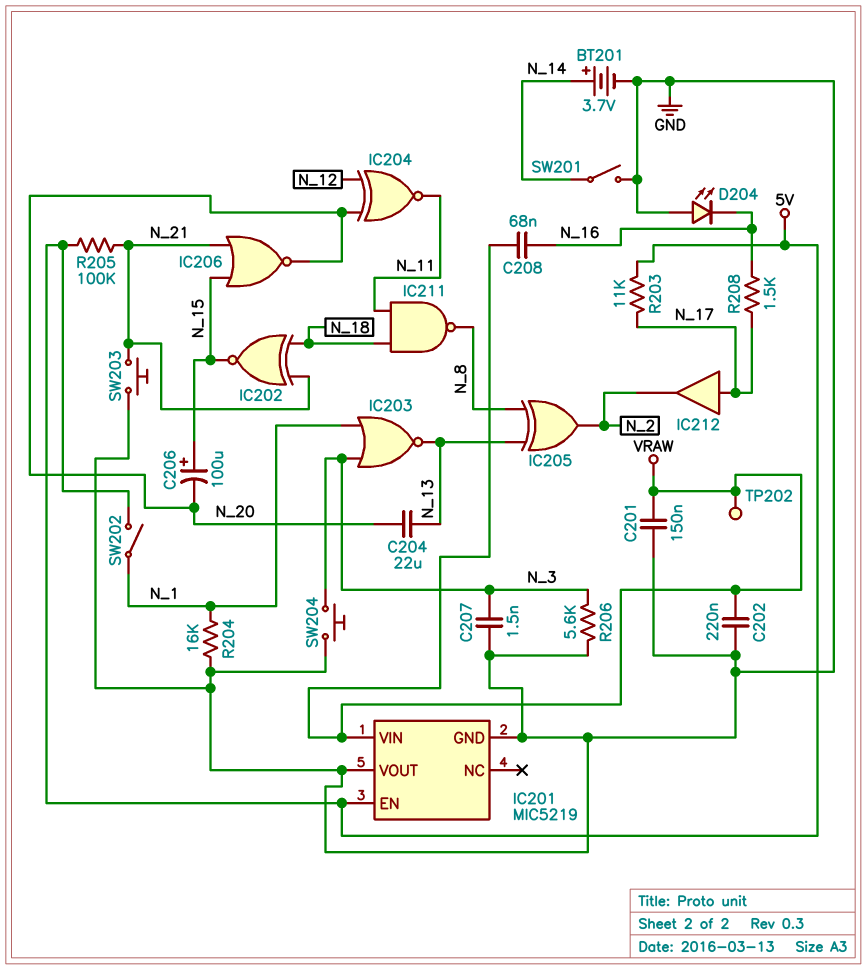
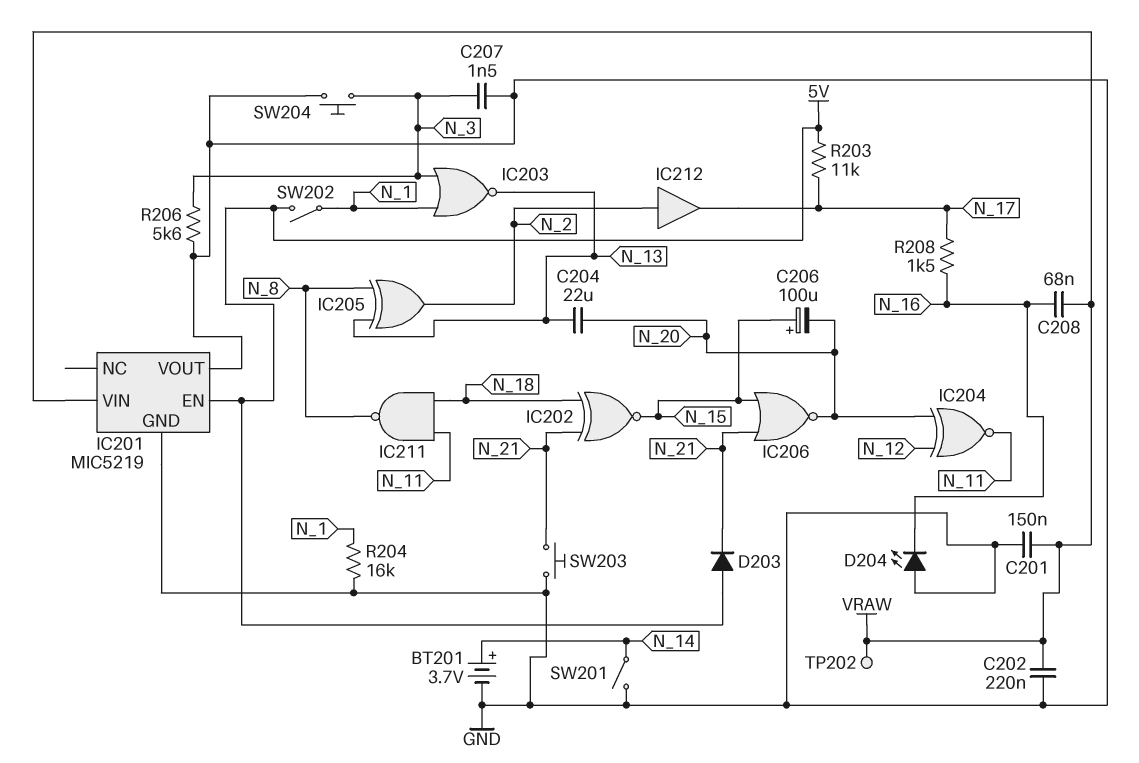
D203: none -> diode (A 5V, K N_21)
IC212: buffer (in N_17, out N_2) -> buffer (in N_2, out N_17)
R205: 100k (5V, N_21) -> none

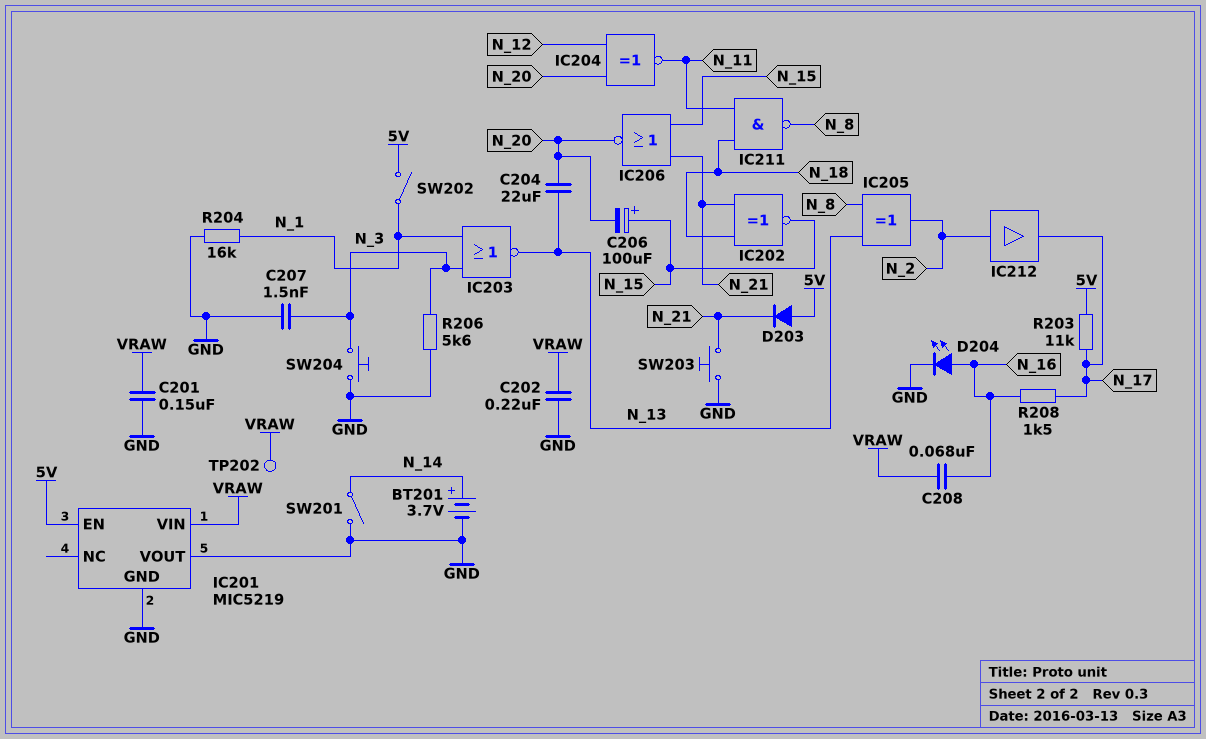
D204: LED (A GND, K N_16) -> LED (A N_16, K GND)

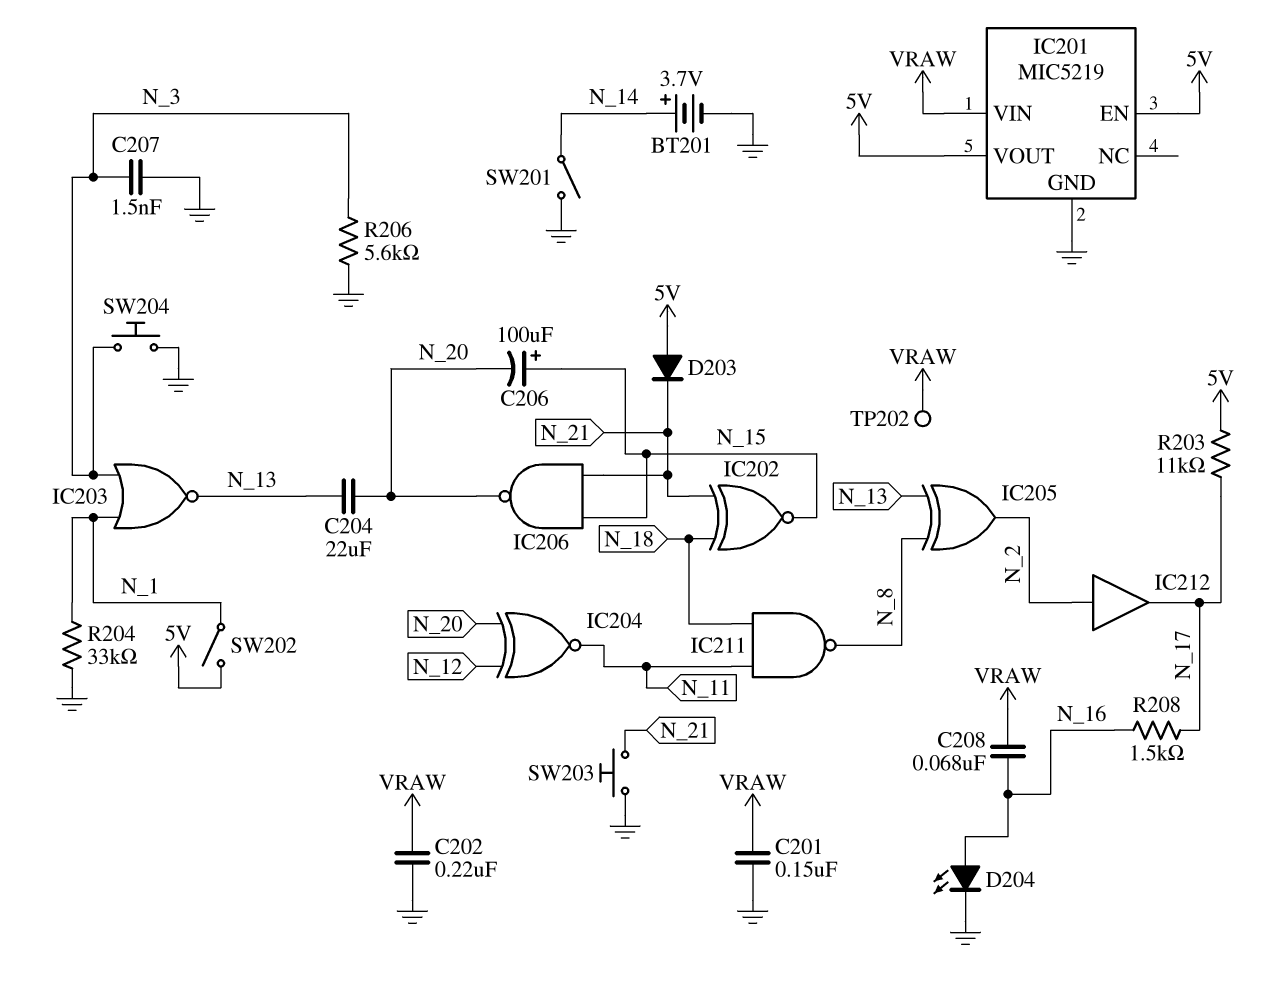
IC201 pin VOUT: GND -> 5V
IC206: NOR (in N_15, in N_21, out N_20) -> NAND (in N_15, in N_21, out N_20)
R204: 16k (GND, N_1) -> 33k (GND, N_1)

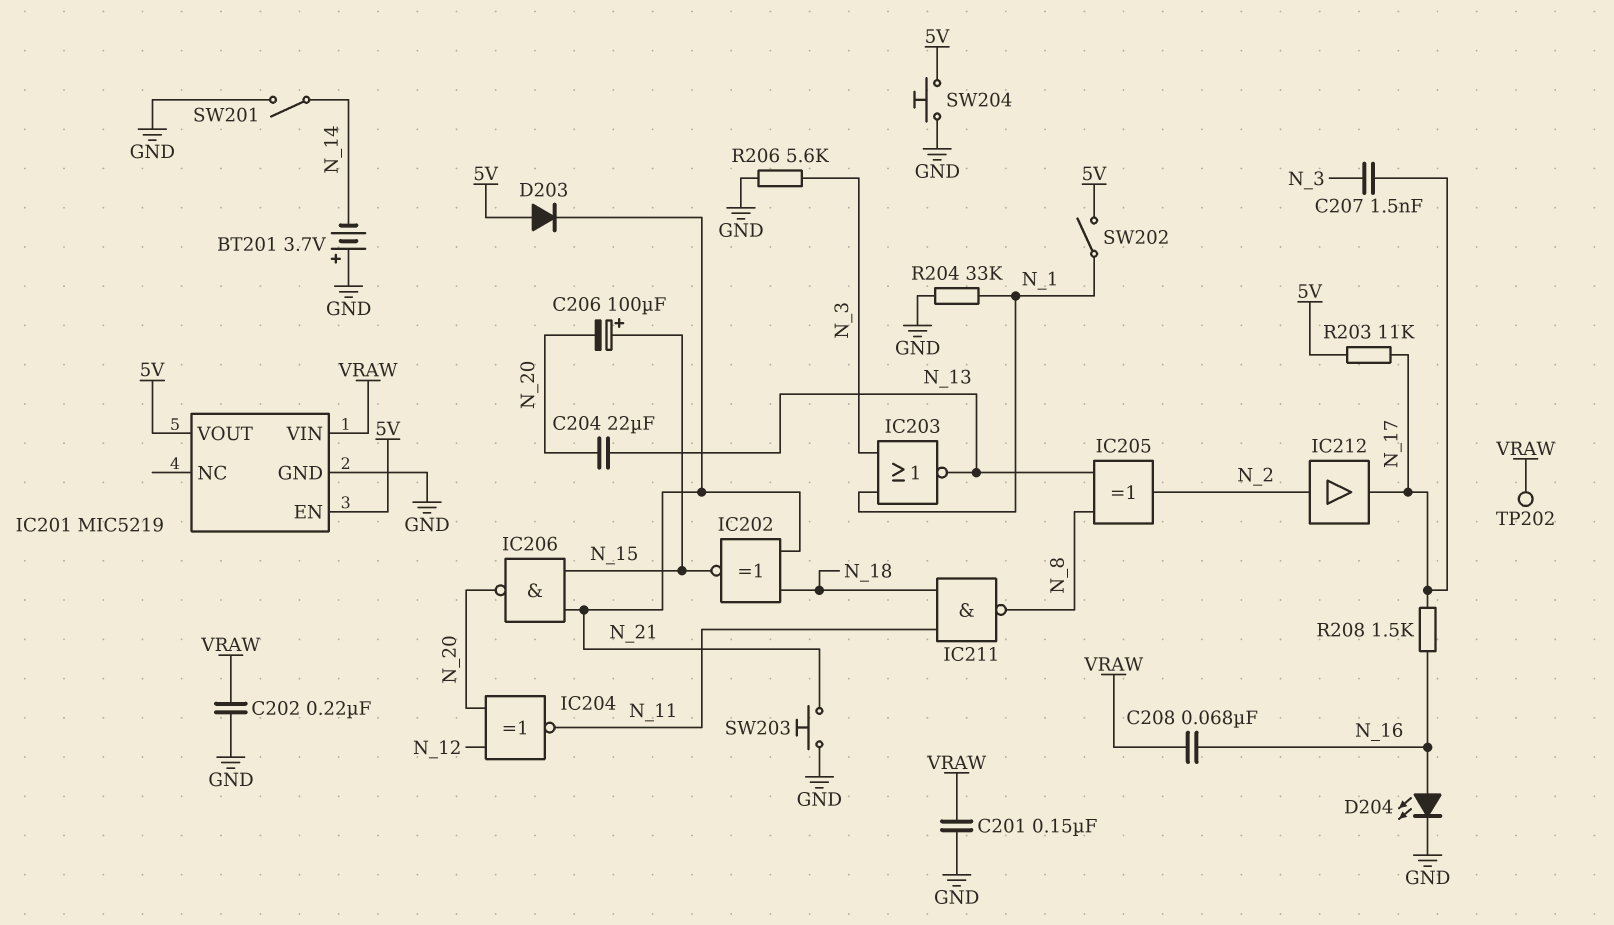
BT201: 3.7V (plus N_14, minus GND) -> 3.7V (plus GND, minus N_14)
C207: 1.5nF (GND, N_3) -> 1.5nF (N_3, N_17)
SW204: button (GND, N_3) -> button (5V, GND)

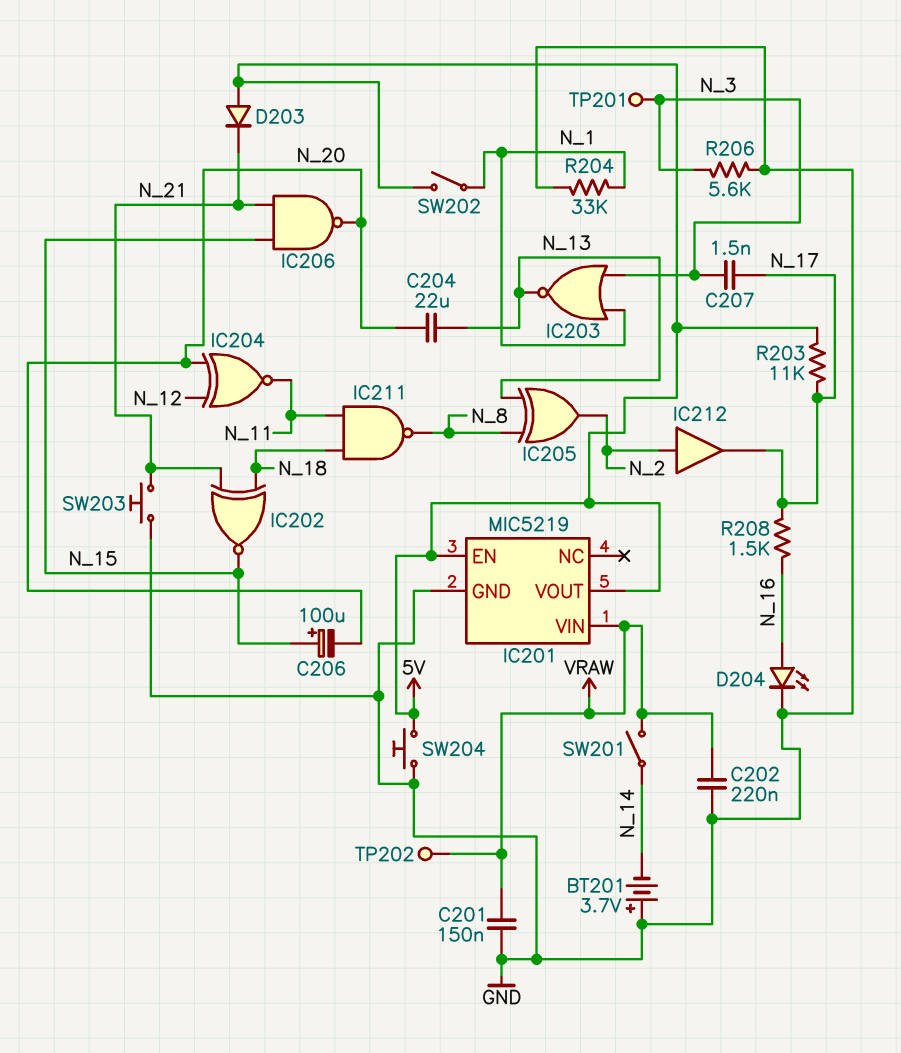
C208: 68nF (N_16, VRAW) -> none
SW201: switch (GND, N_14) -> switch (N_14, VRAW)
TP201: none -> test point (N_3)

